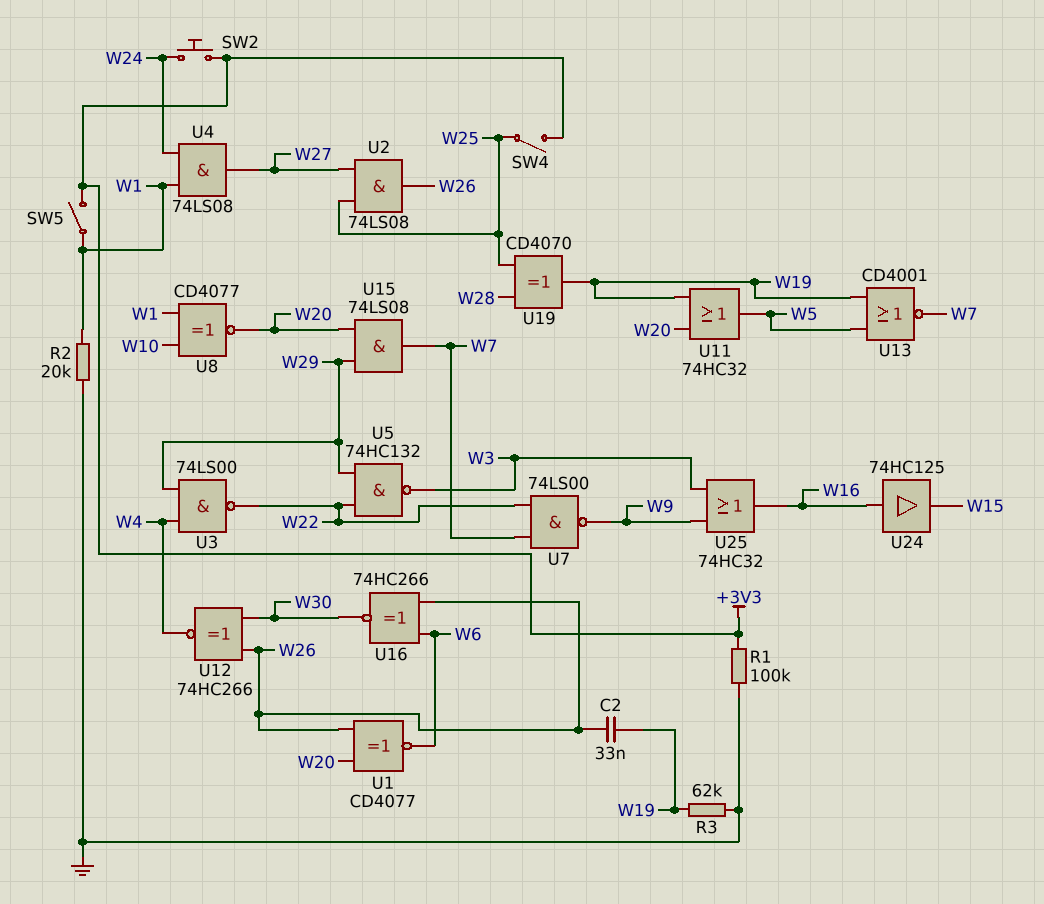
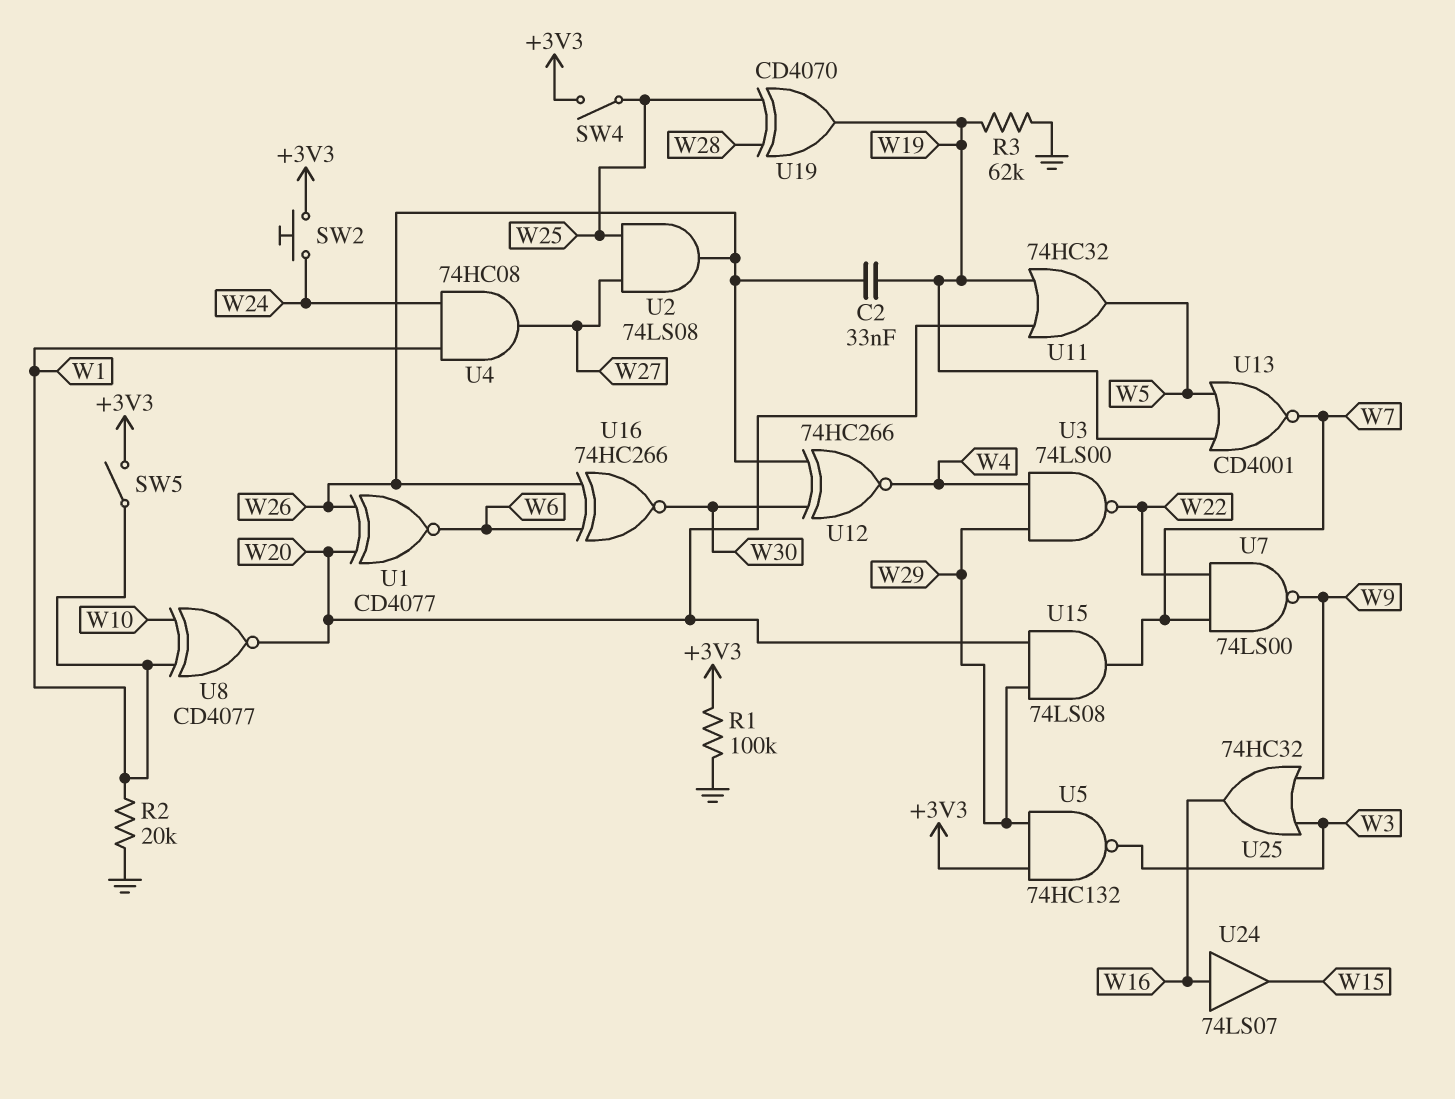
U4: AND 74LS08 (in W1, in W24, out W27) -> AND 74HC08 (in W1, in W24, out W27)
U5: NAND 74HC132 (in W22, in W29, out W3) -> NAND 74HC132 (in +3V3, in W29, out W3)
U24: buffer 74HC125 (in W16, out W15) -> buffer 74LS07 (in W16, out W15)

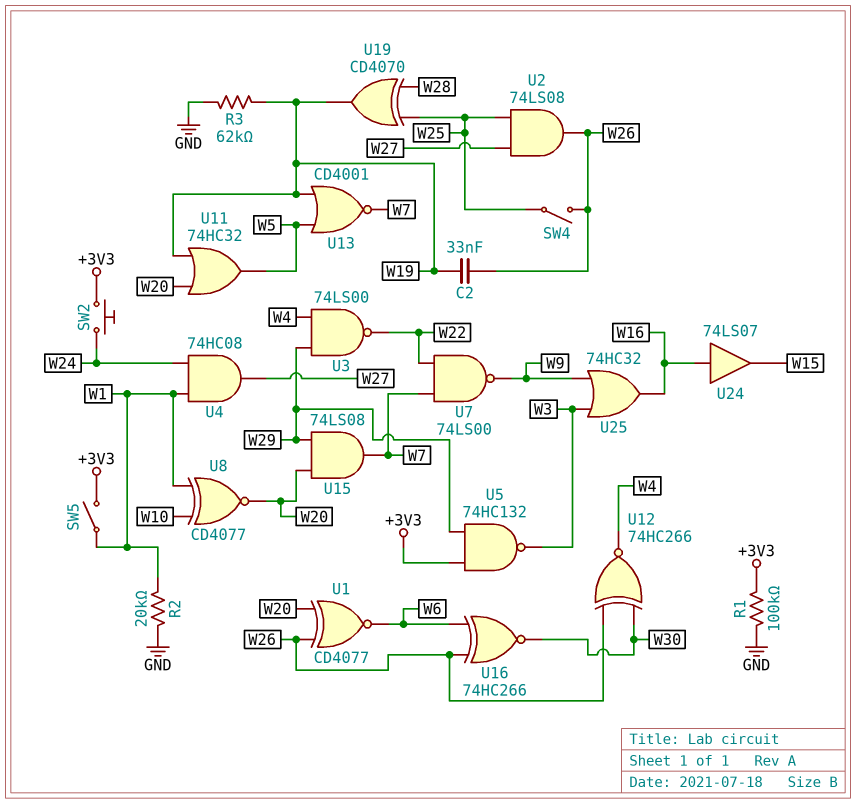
SW4: switch (+3V3, W25) -> switch (W25, W26)

